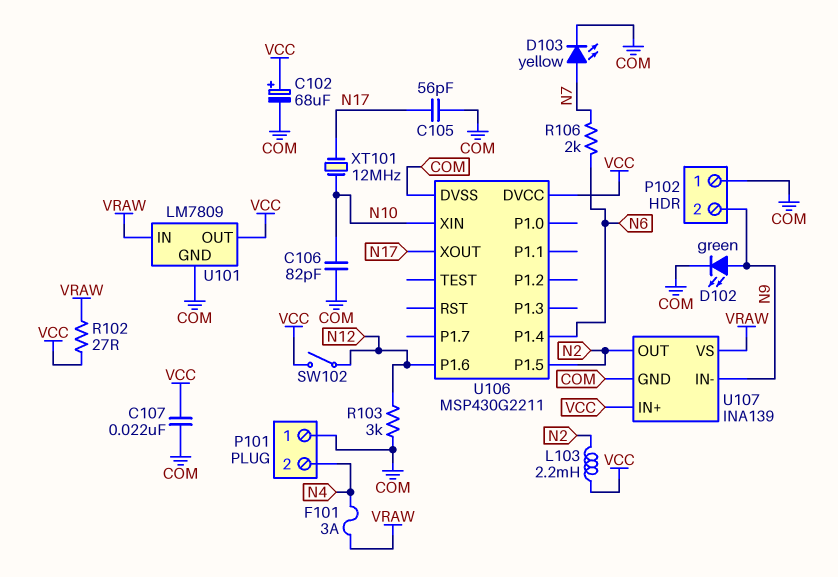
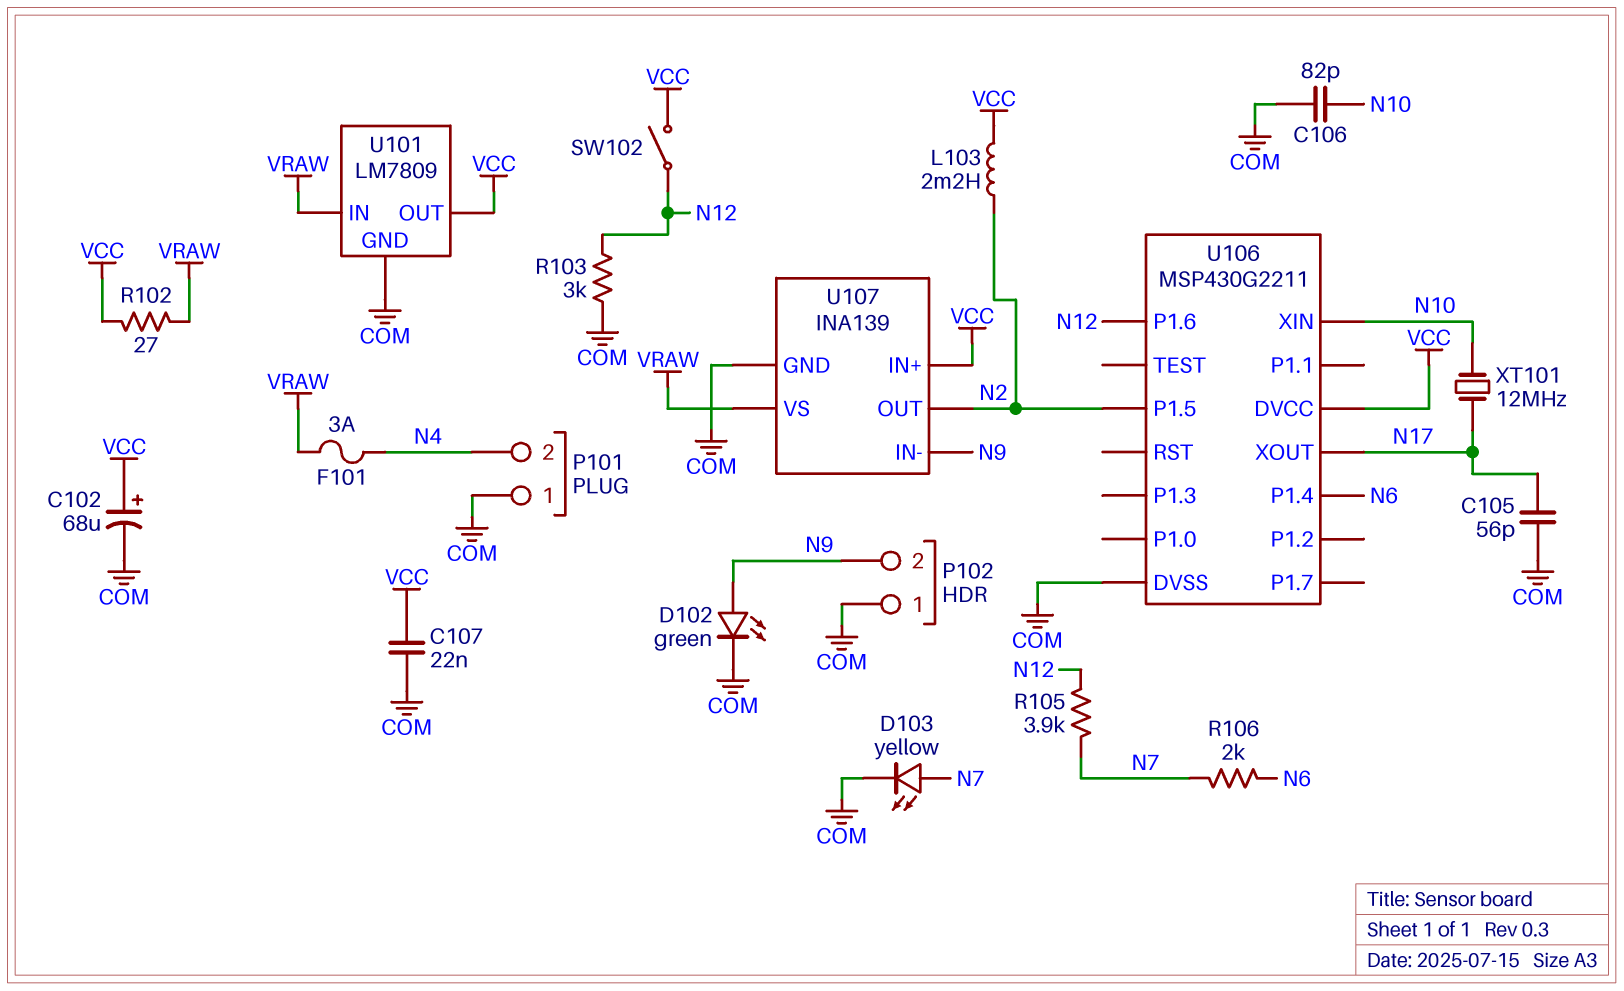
R105: none -> 3.9k (N7, N12)

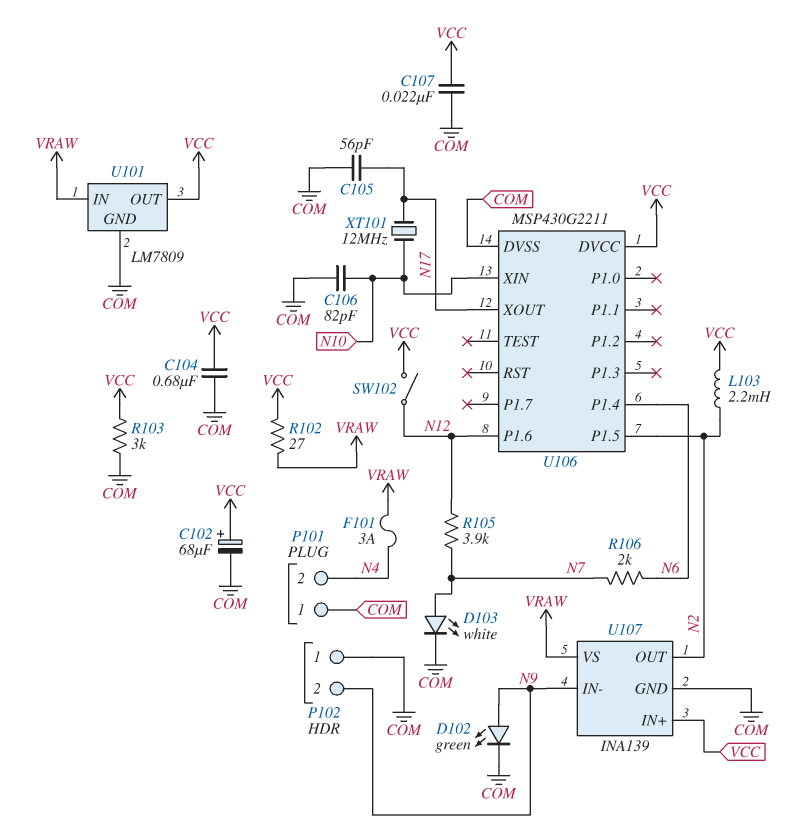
C104: none -> 680nF (COM, VCC)
D103: LED yellow (A N7, K COM) -> LED white (A N7, K COM)
R103: 3k (COM, N12) -> 3k (COM, VCC)

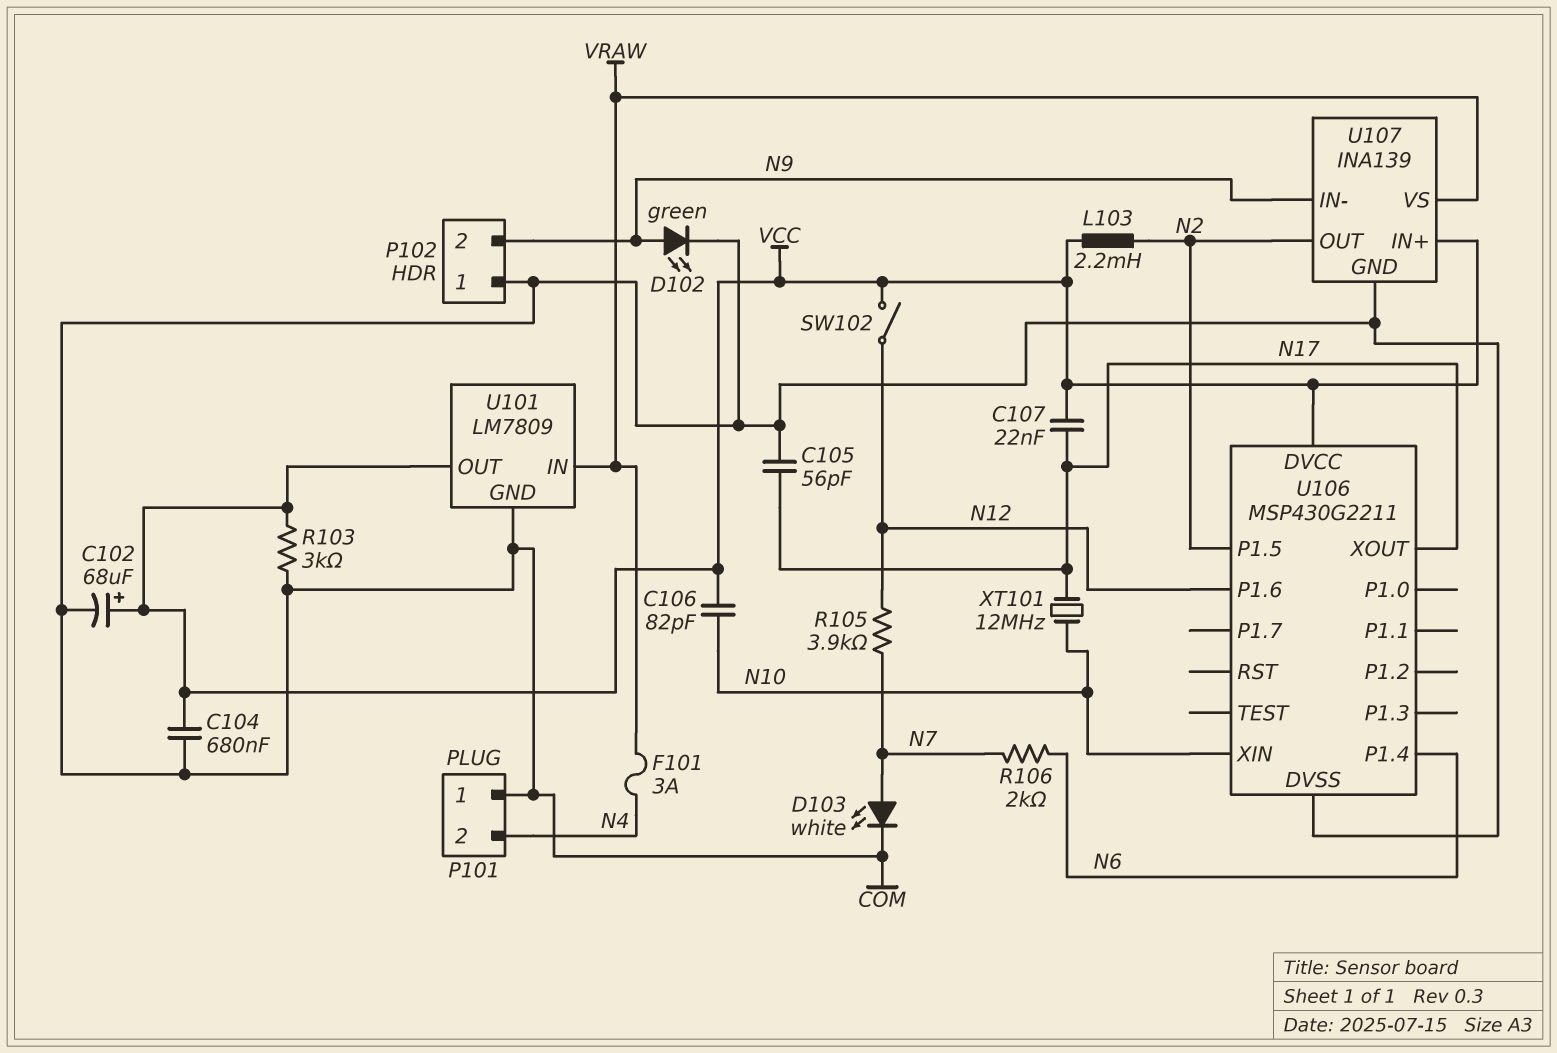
C106: 82pF (COM, N10) -> 82pF (N10, VCC)
C107: 22nF (COM, VCC) -> 22nF (N17, VCC)
R102: 27 (VCC, VRAW) -> none

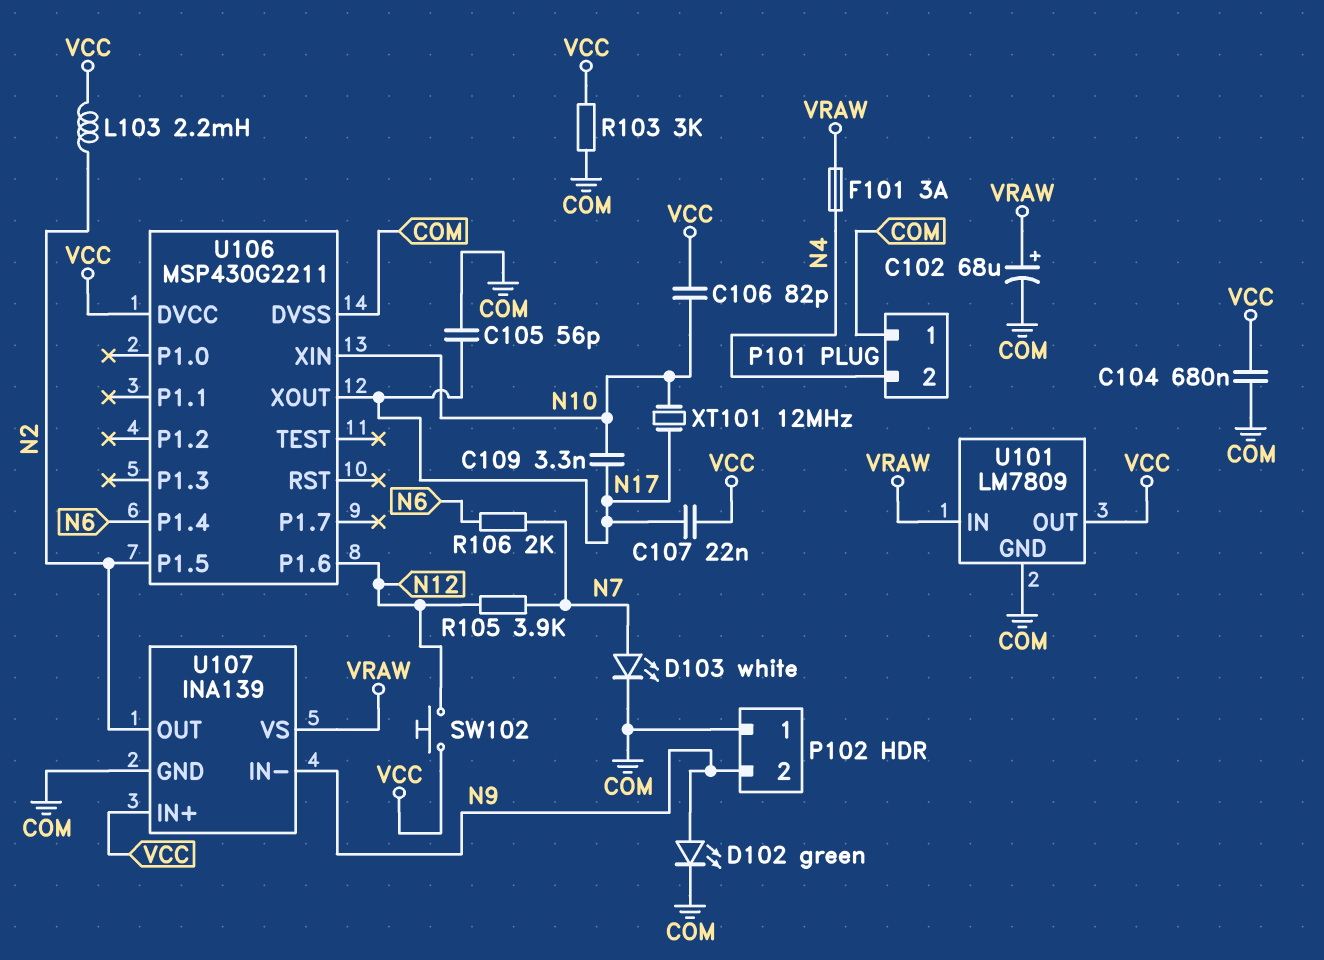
C102: 68uF (plus VCC, minus COM) -> 68uF (plus VRAW, minus COM)
C109: none -> 3.3nF (N10, N17)
SW102: switch (N12, VCC) -> button (N12, VCC)

